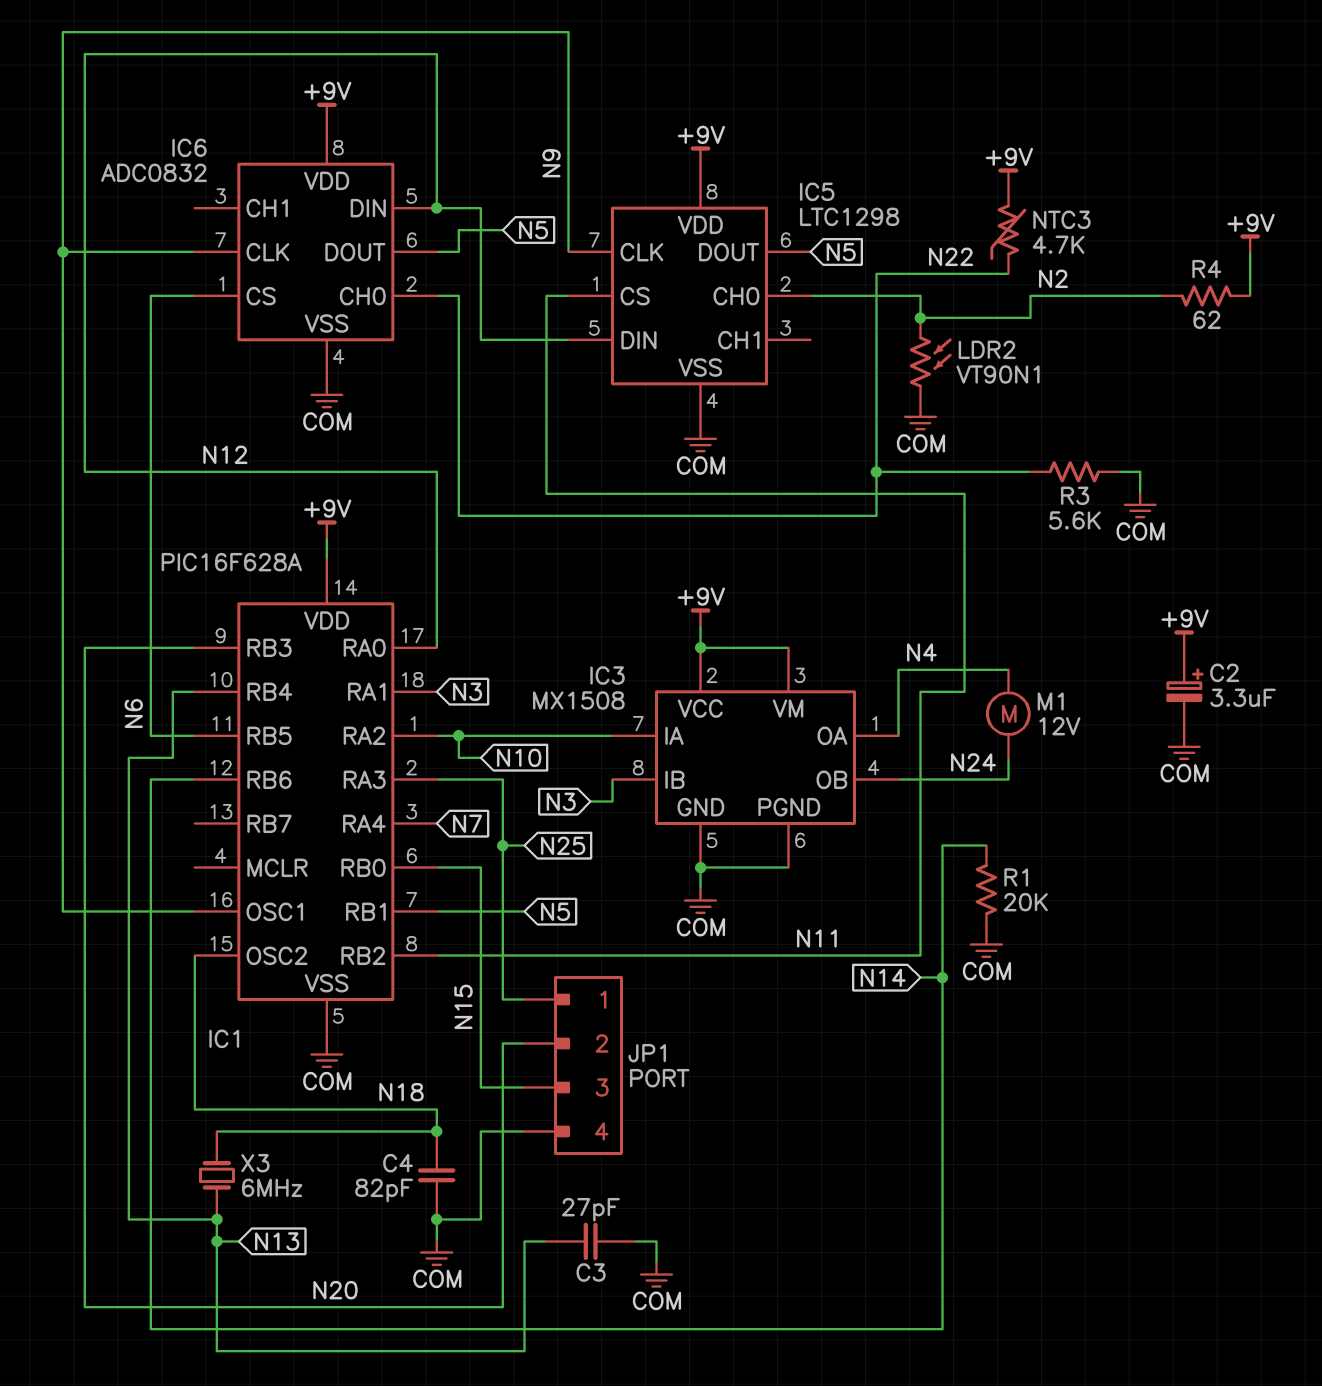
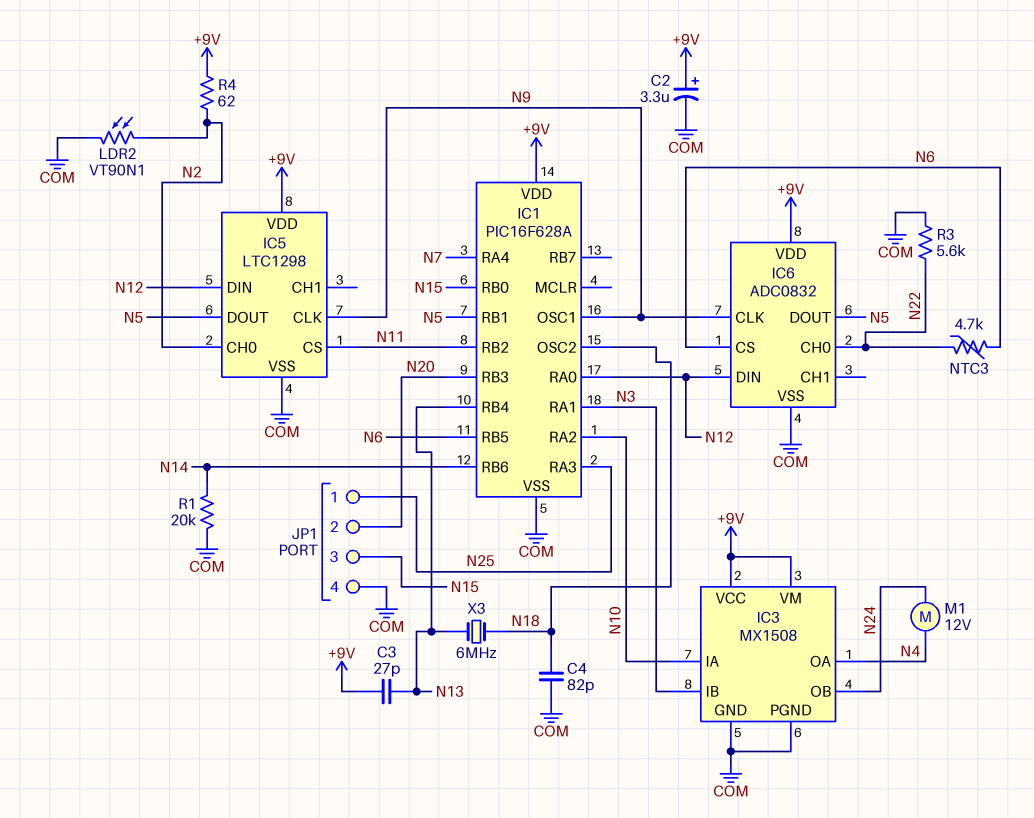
C3: 27pF (COM, N13) -> 27pF (+9V, N13)
NTC3: 4.7k (+9V, N22) -> 4.7k (N6, N22)

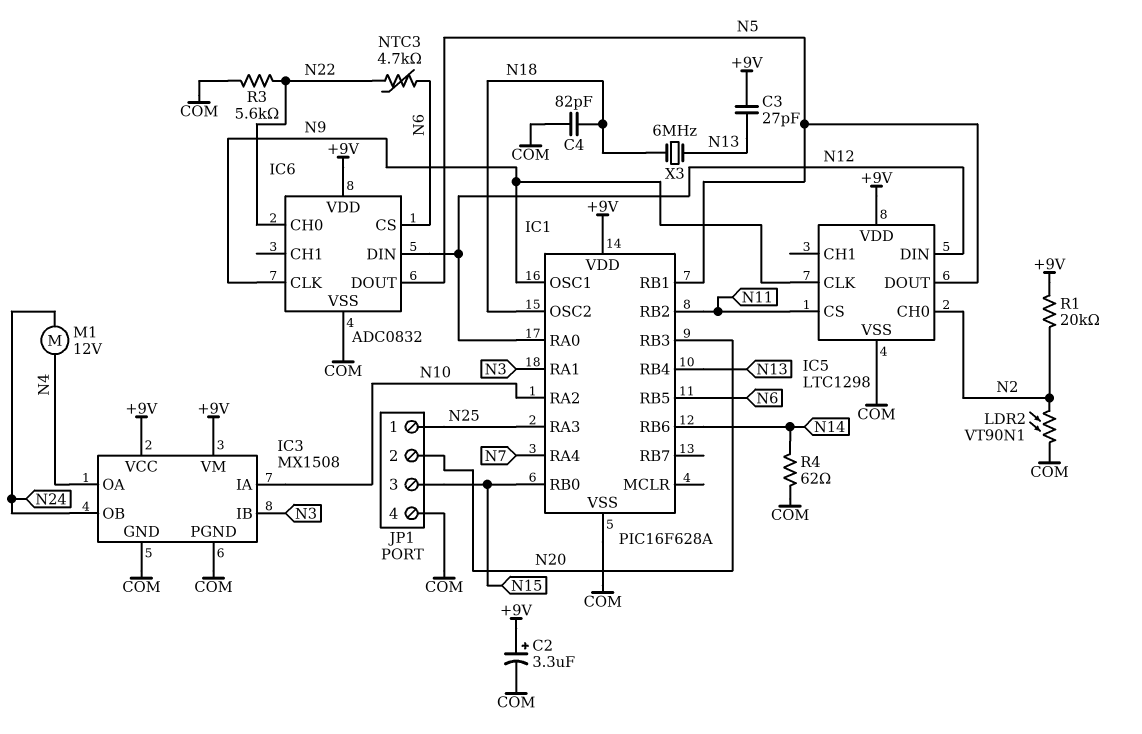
R1: 20k (COM, N14) -> 20k (+9V, N2)
R4: 62 (+9V, N2) -> 62 (COM, N14)

